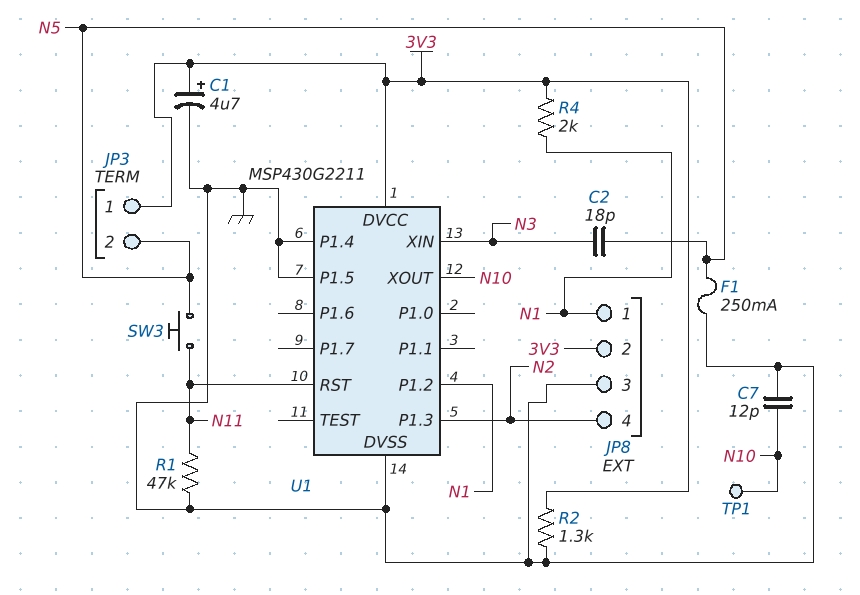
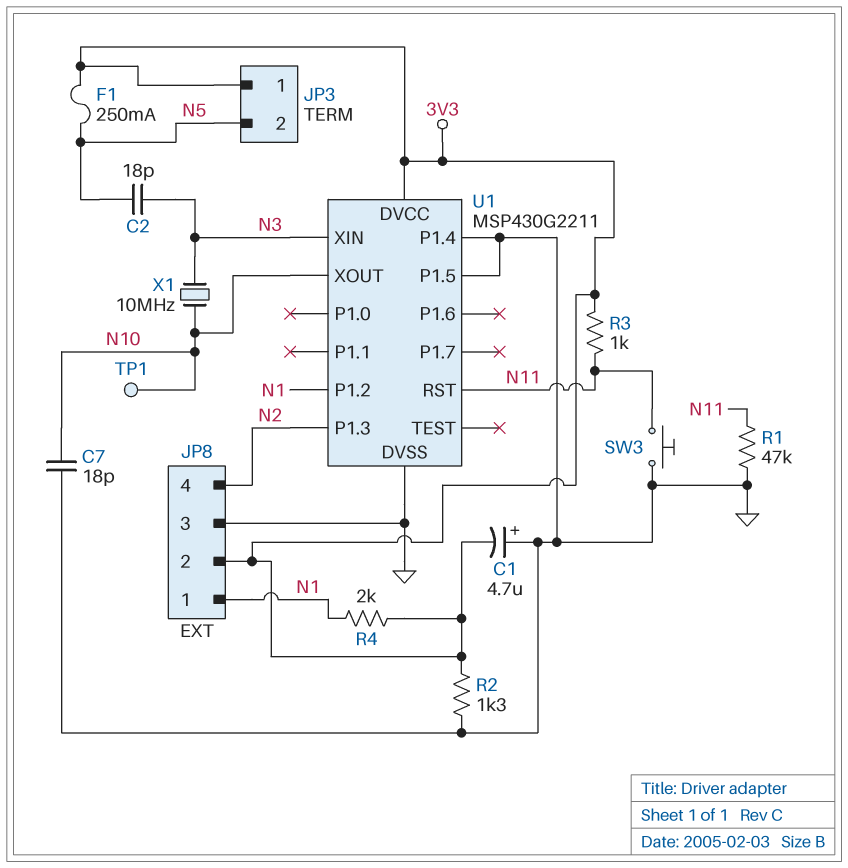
C1: 4.7uF (plus 3V3, minus GND) -> 4.7uF (plus GND, minus 3V3)
C7: 12pF (GND, N10) -> 18pF (GND, N10)
F1: 250mA (GND, N5) -> 250mA (3V3, N5)
R3: none -> 1k (3V3, N11)
SW3: button (N5, N11) -> button (GND, N11)
X1: none -> 10MHz (N3, N10)

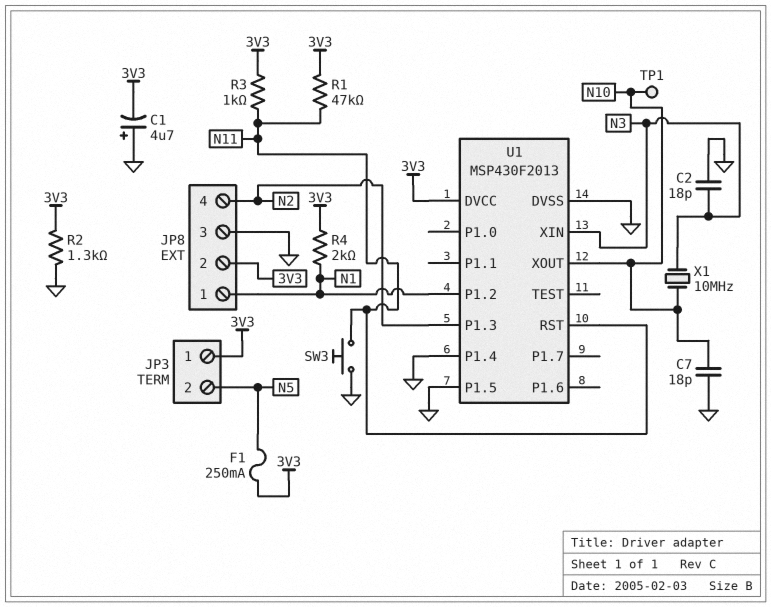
C2: 18pF (N3, N5) -> 18pF (GND, N3)
R1: 47k (GND, N11) -> 47k (3V3, N11)
U1: MSP430G2211 -> MSP430F2013

